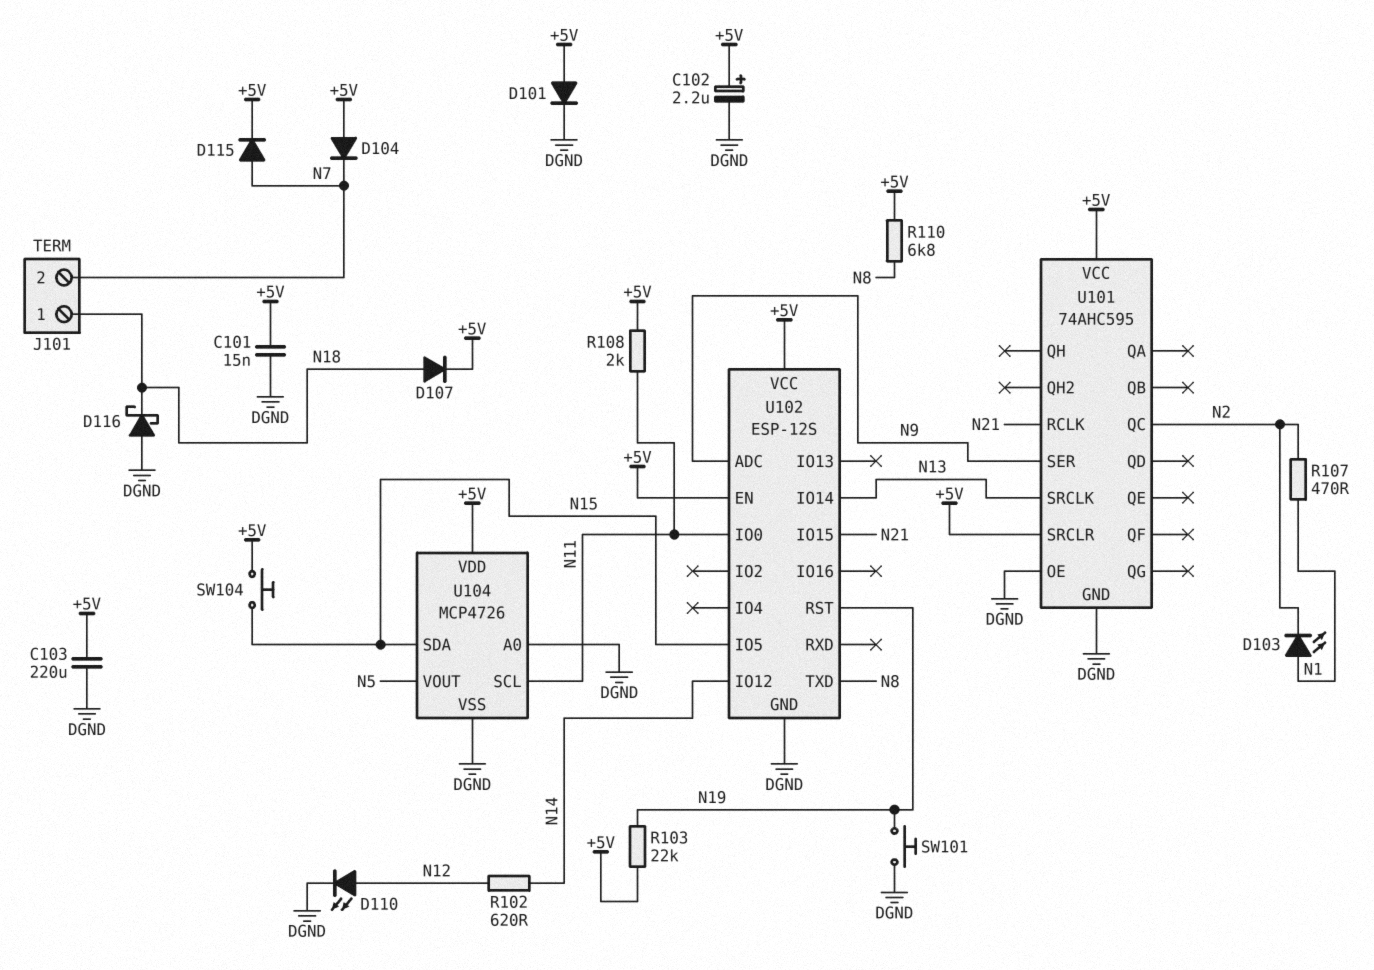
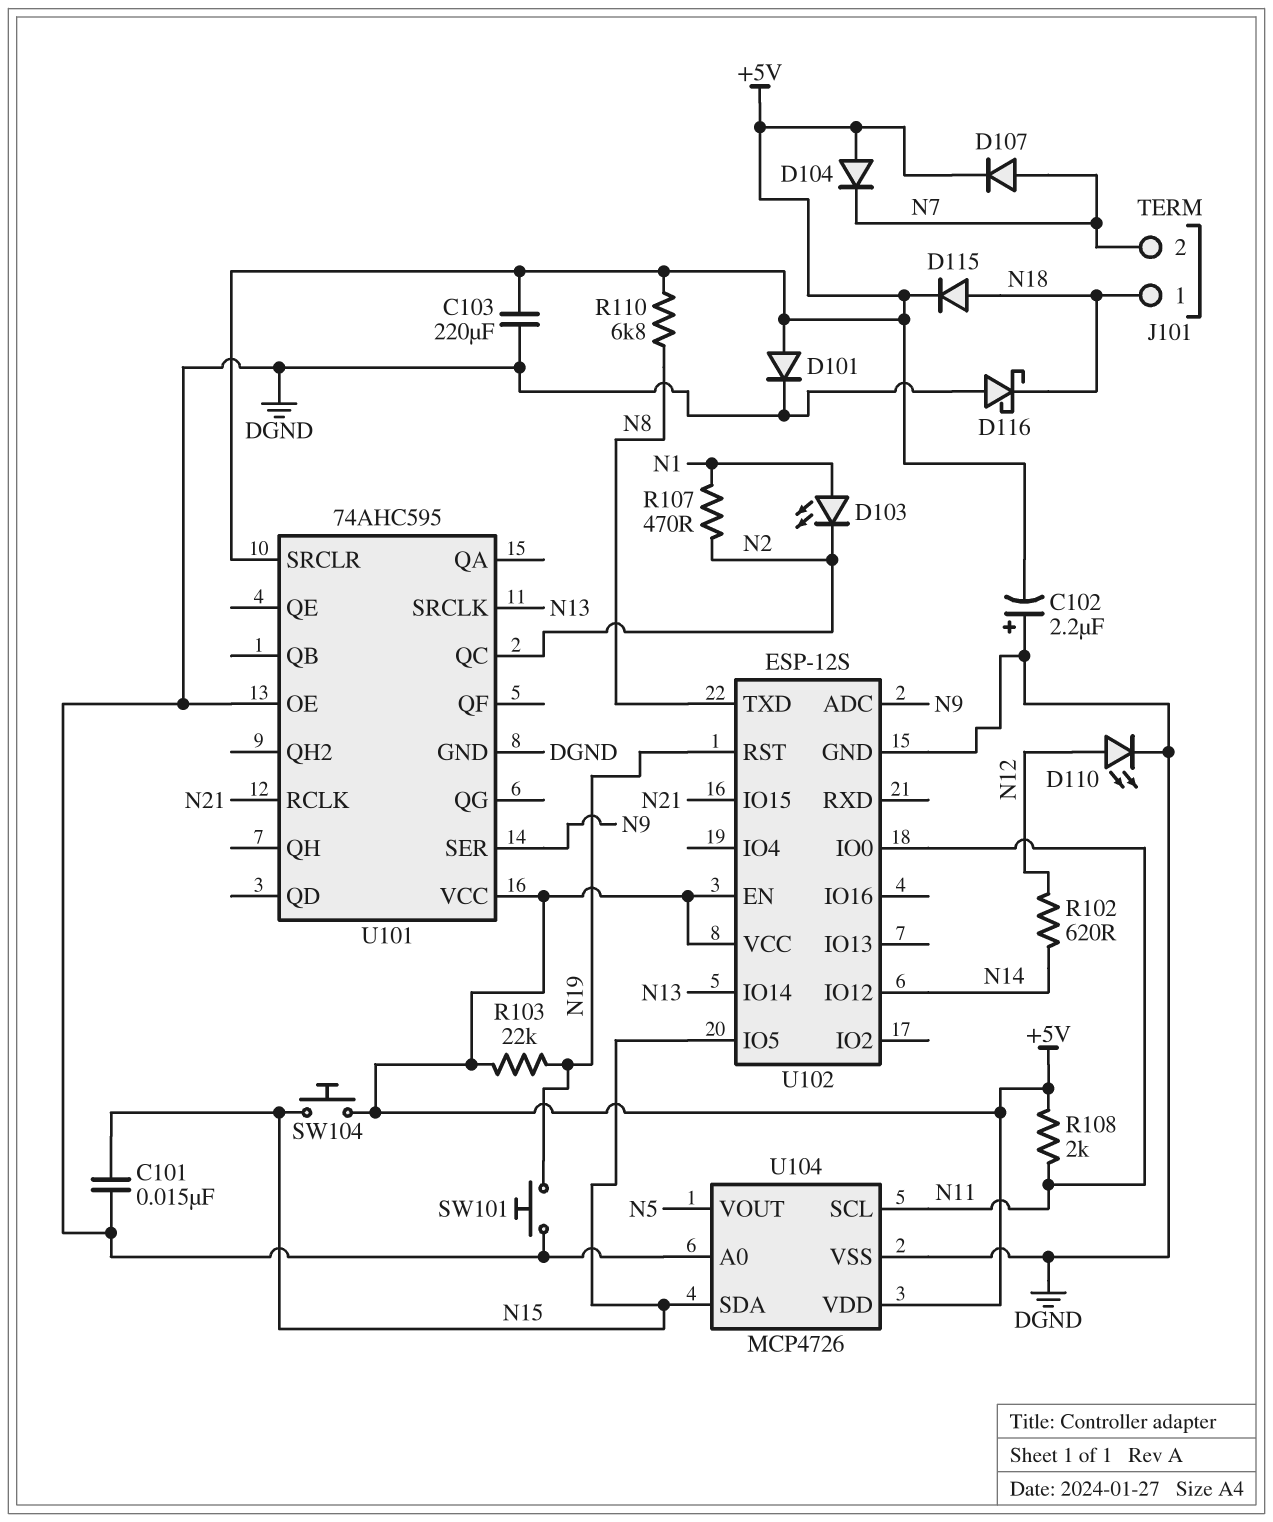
C101: 15nF (+5V, DGND) -> 15nF (DGND, N15)
C102: 2.2uF (plus +5V, minus DGND) -> 2.2uF (plus DGND, minus +5V)
D107: diode (A N18, K +5V) -> diode (A N7, K +5V)
D115: diode (A N7, K +5V) -> diode (A N18, K +5V)

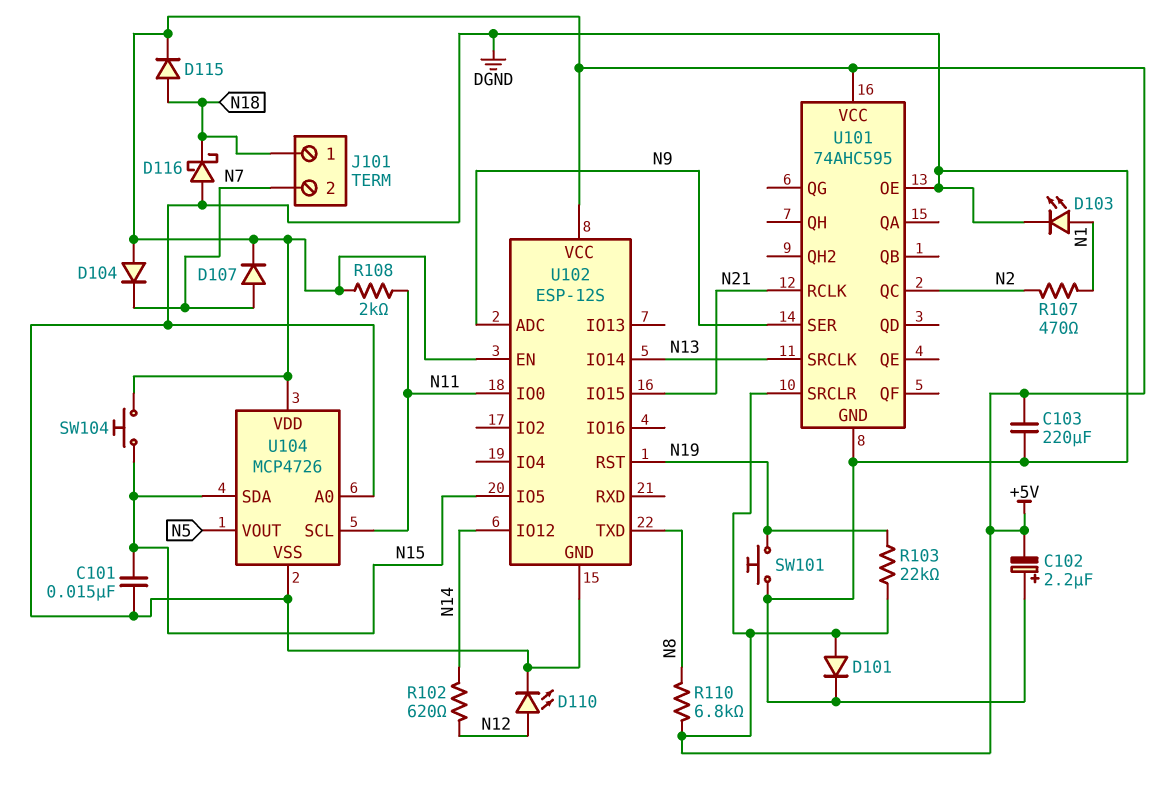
D103: LED (A N1, K N2) -> LED (A N1, K DGND)

